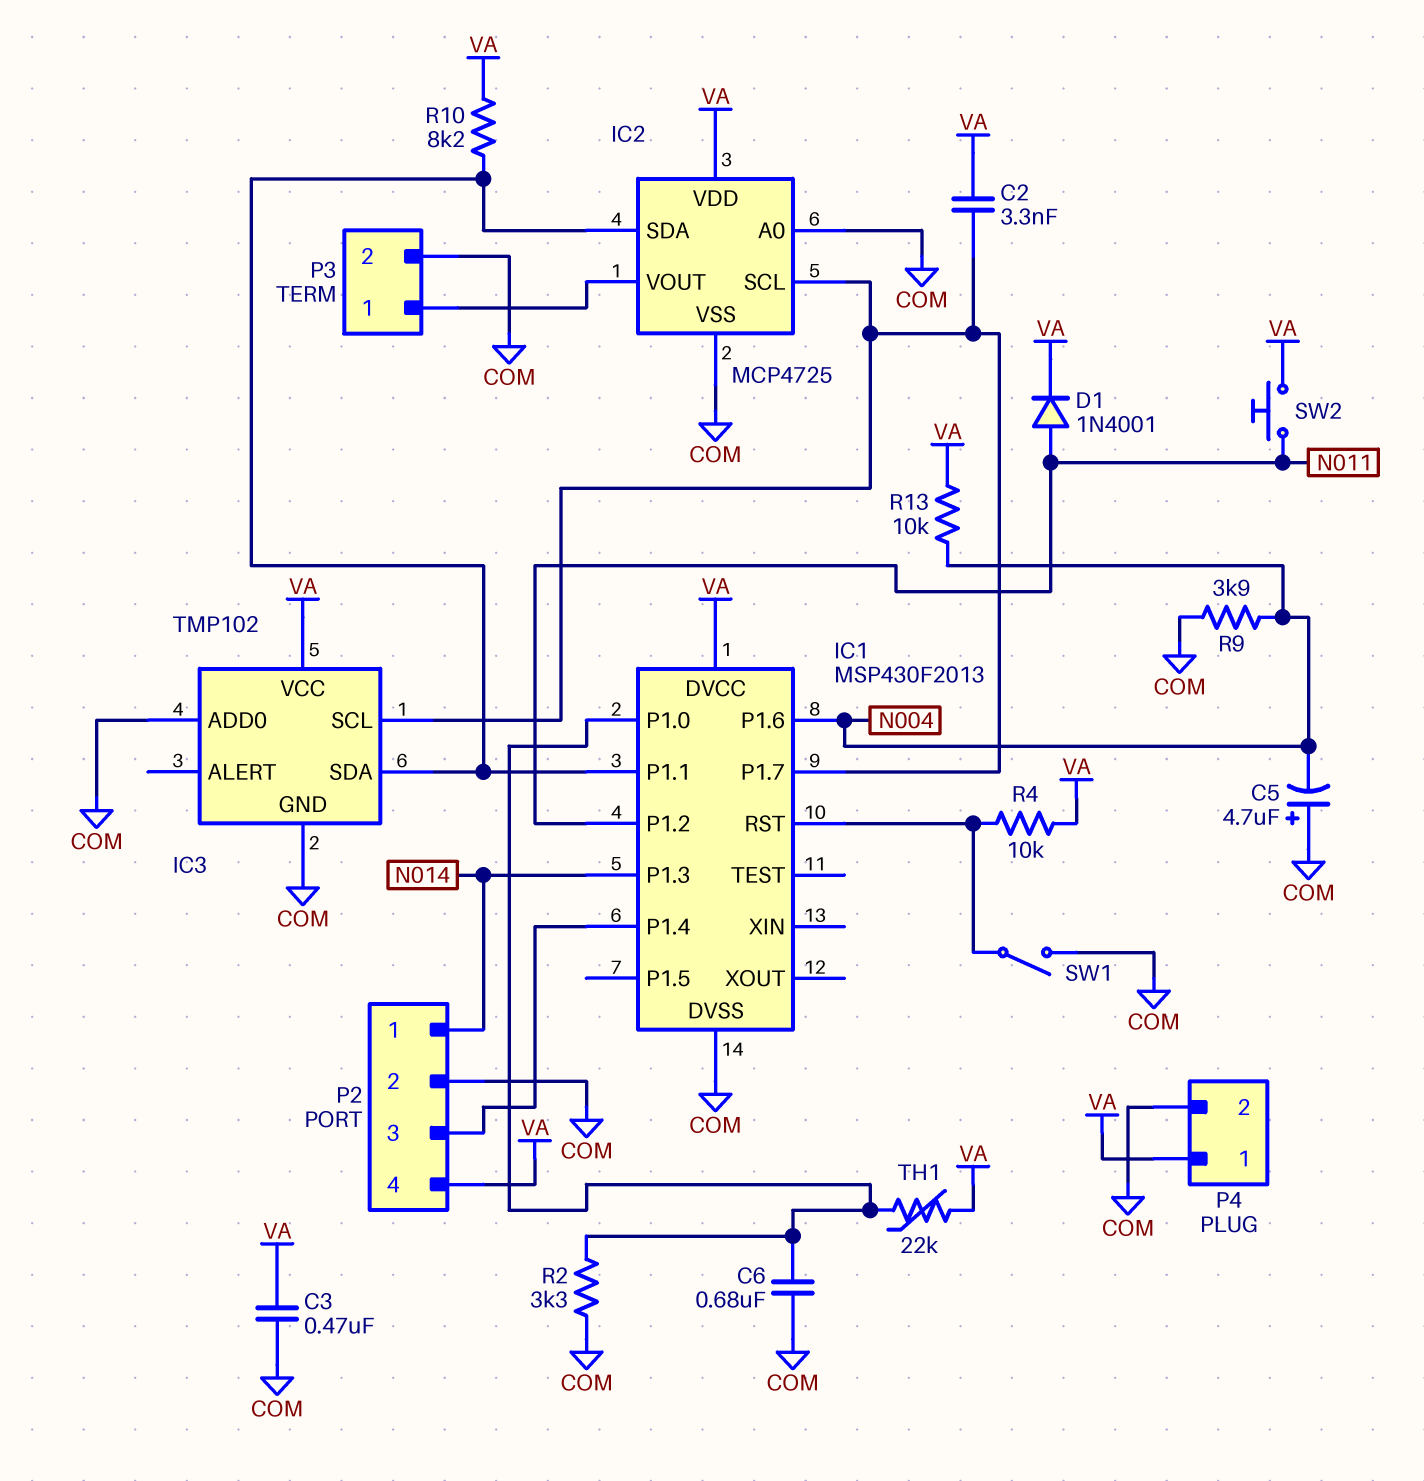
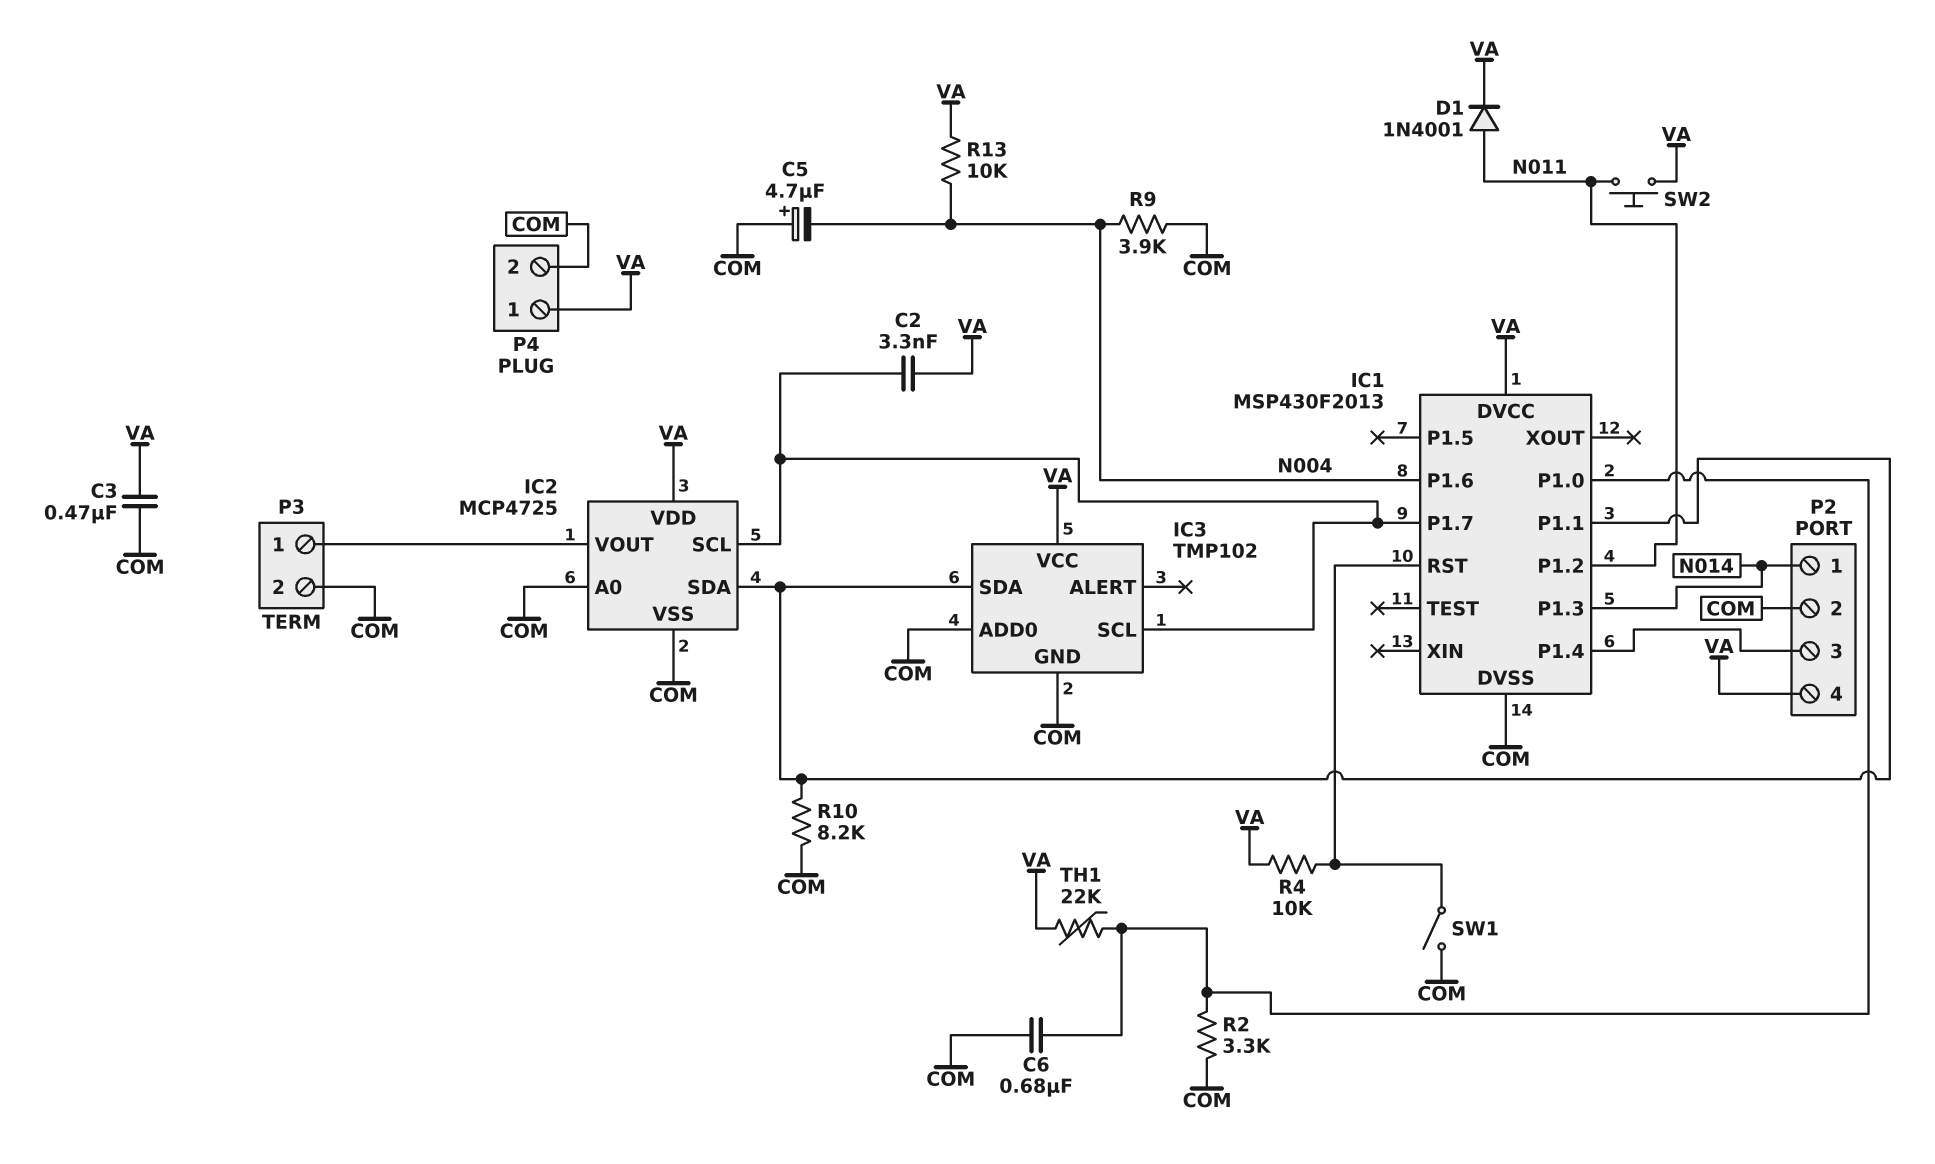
R10: 8.2k (IC1/P1.1, VA) -> 8.2k (COM, IC1/P1.1)

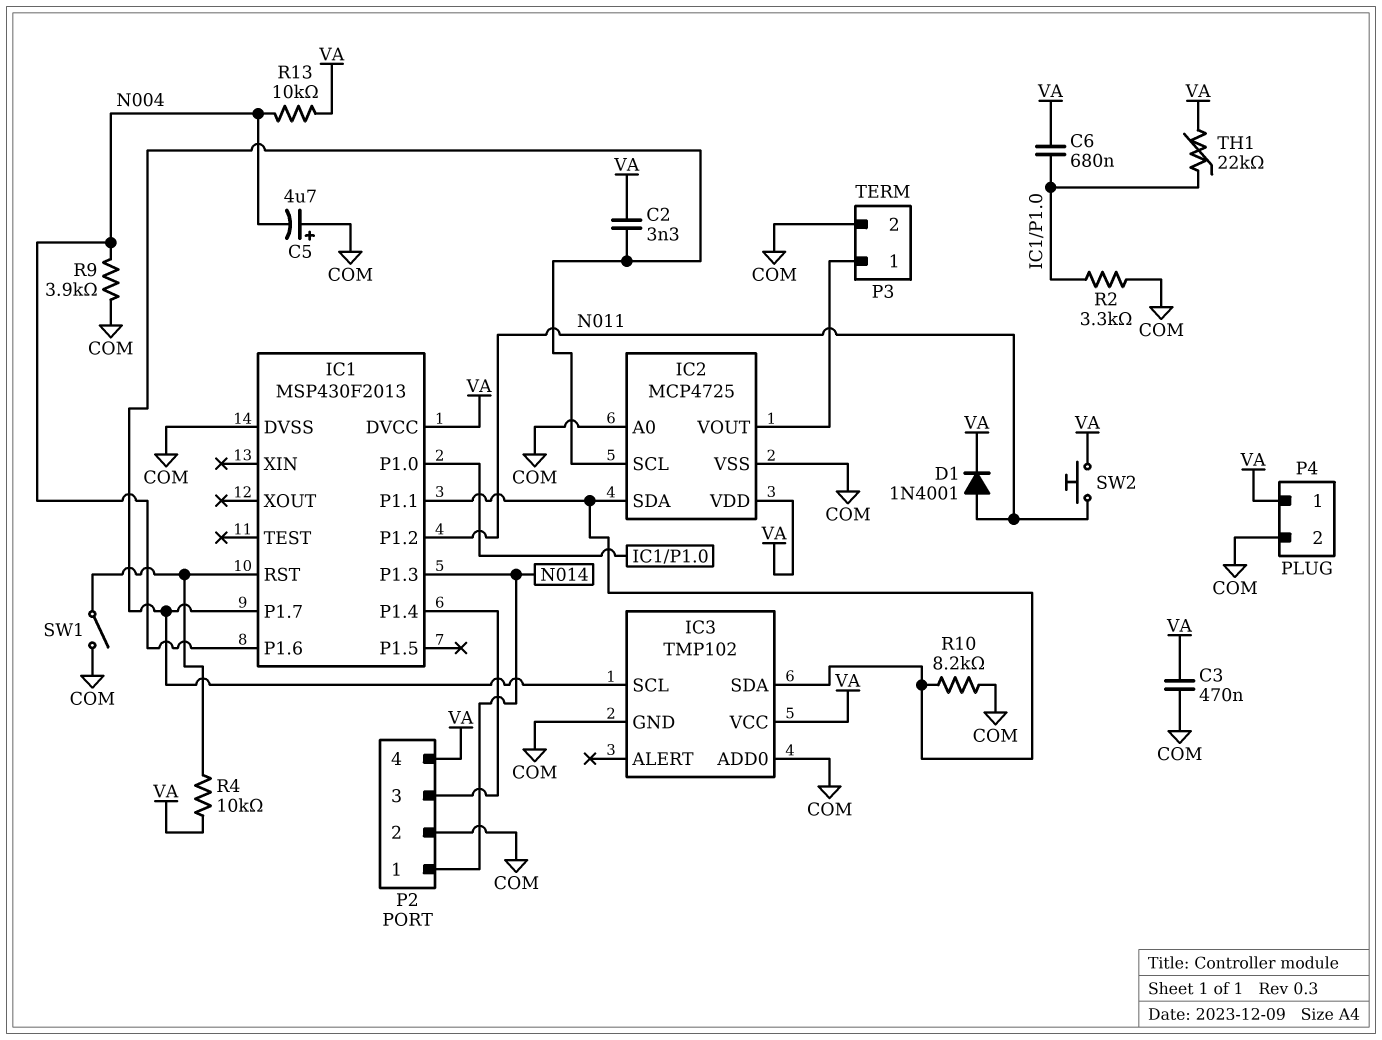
C6: 680nF (COM, IC1/P1.0) -> 680nF (IC1/P1.0, VA)

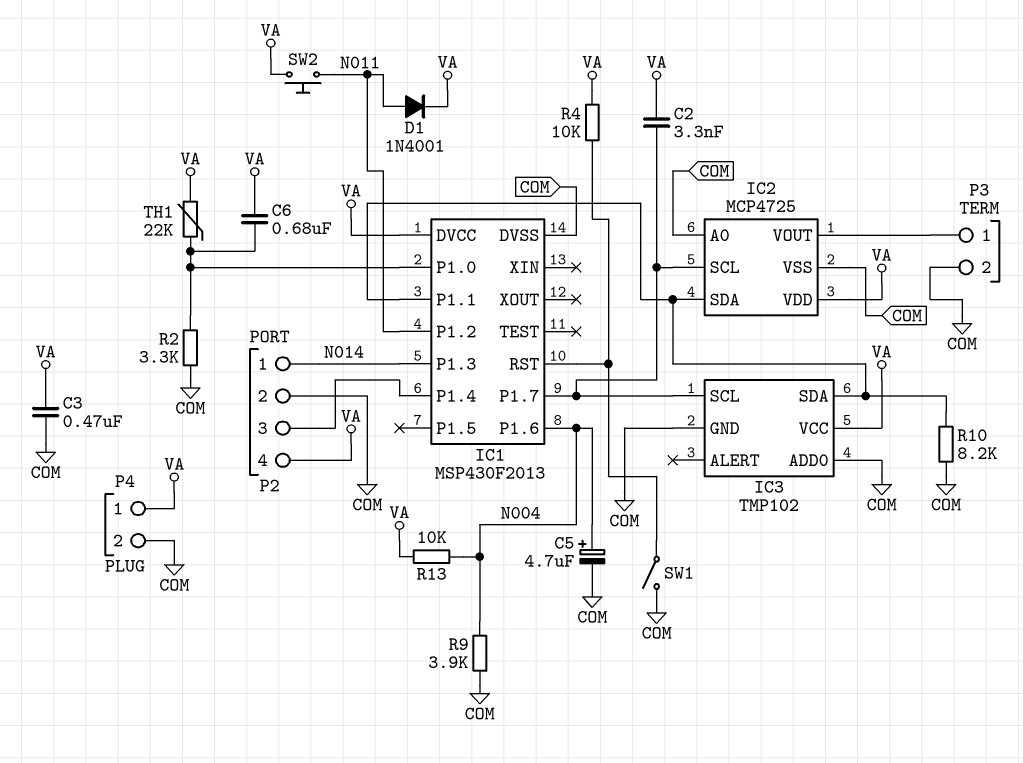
C5: 4.7uF (plus COM, minus N004) -> 4.7uF (plus N004, minus COM)

